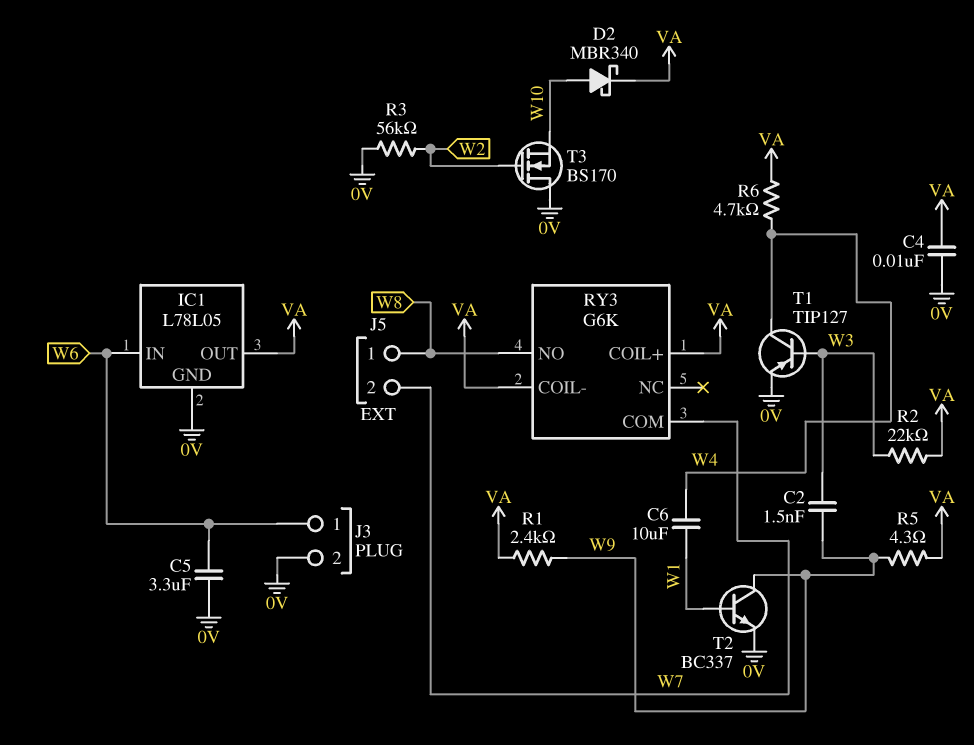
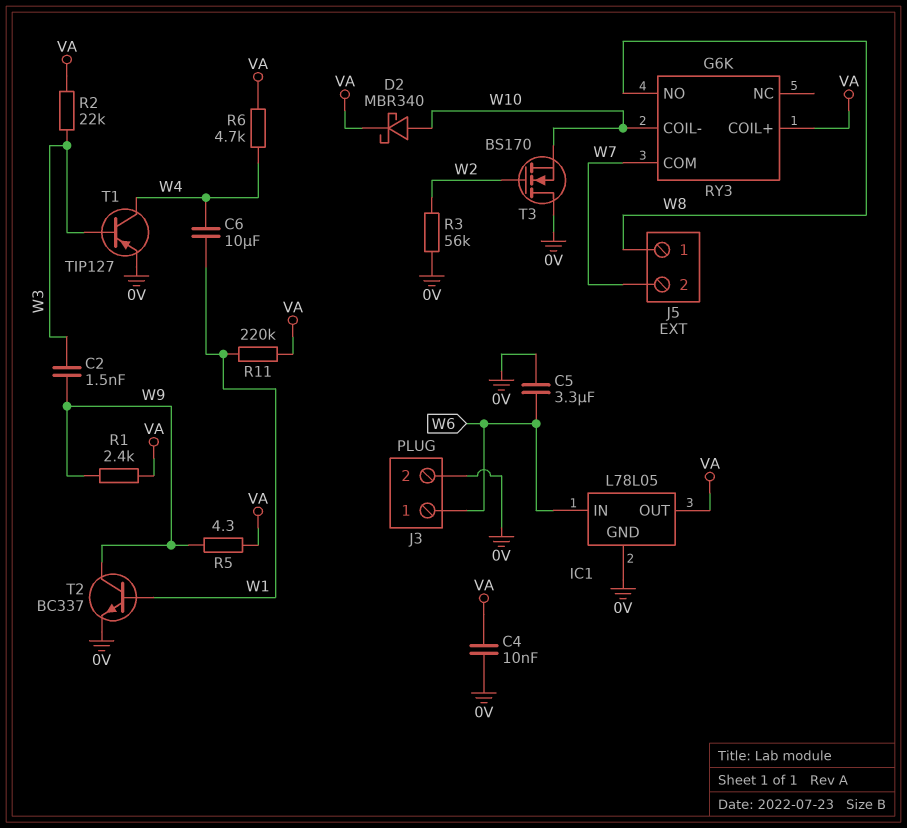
R11: none -> 220k (VA, W1)
RY3 pin COIL-: VA -> W10

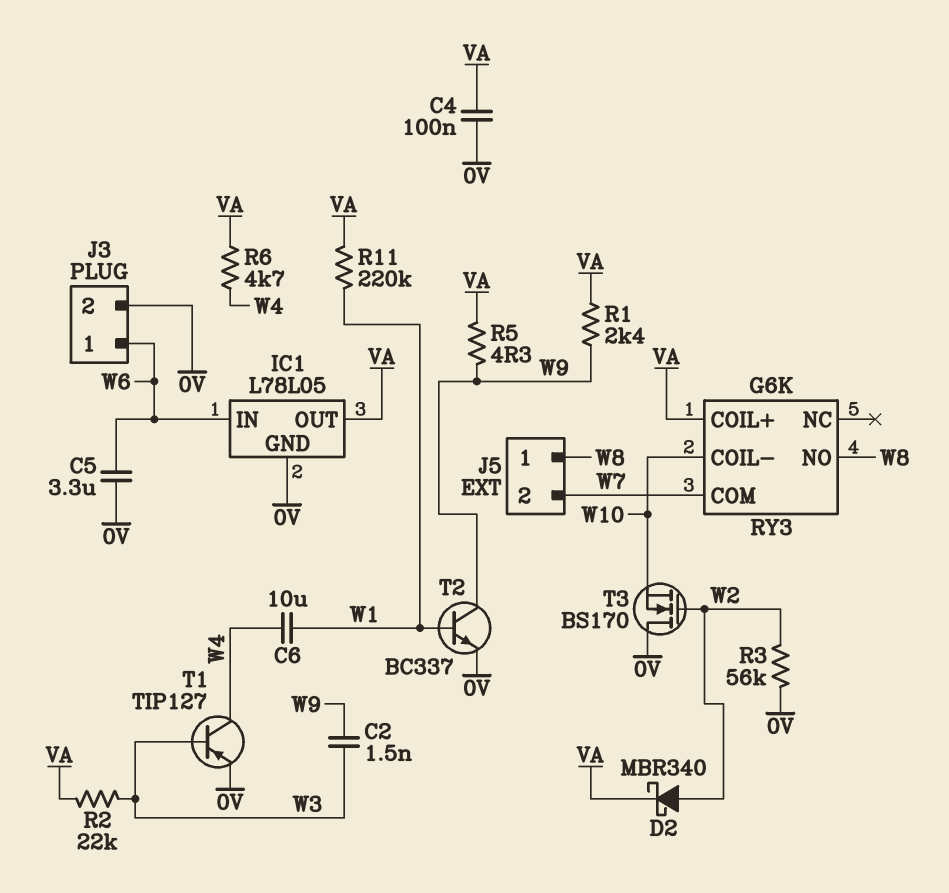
C4: 10nF (0V, VA) -> 100nF (0V, VA)
D2: schottky MBR340 (A W10, K VA) -> schottky MBR340 (A W2, K VA)

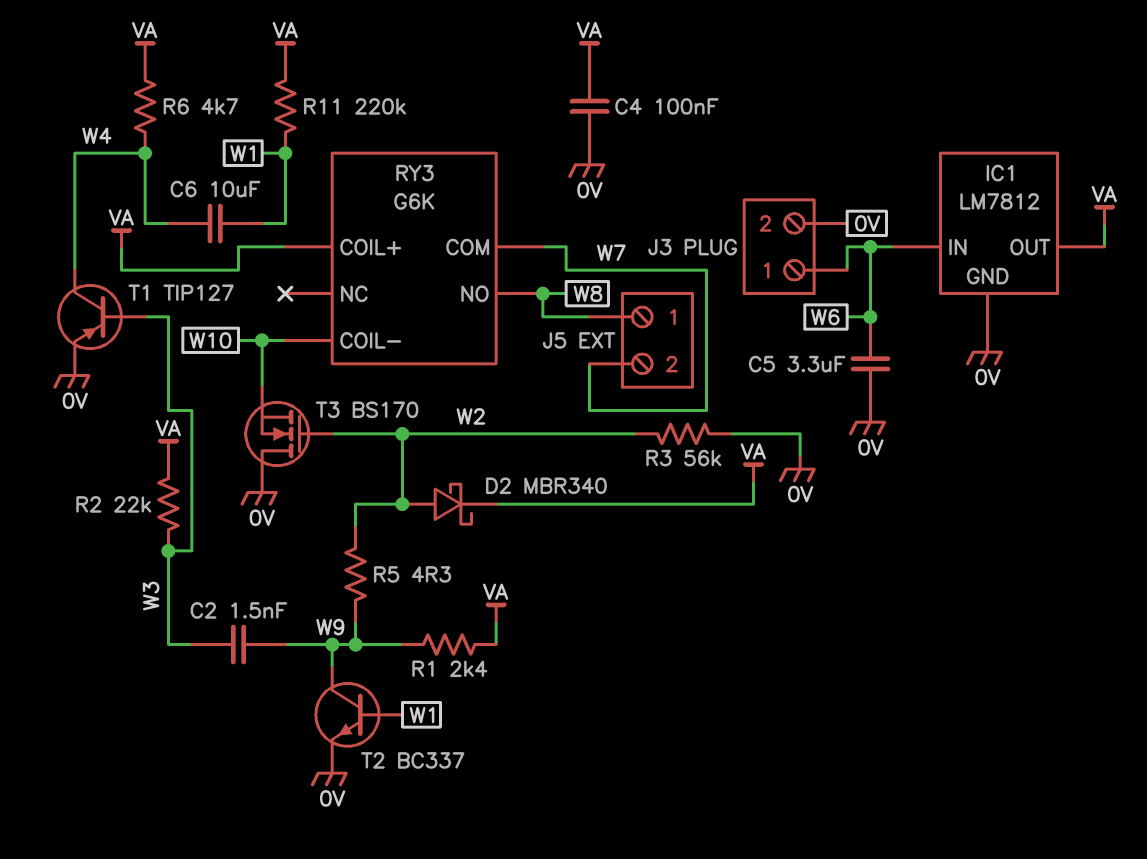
IC1: L78L05 -> LM7812
R5: 4.3 (VA, W9) -> 4.3 (W2, W9)

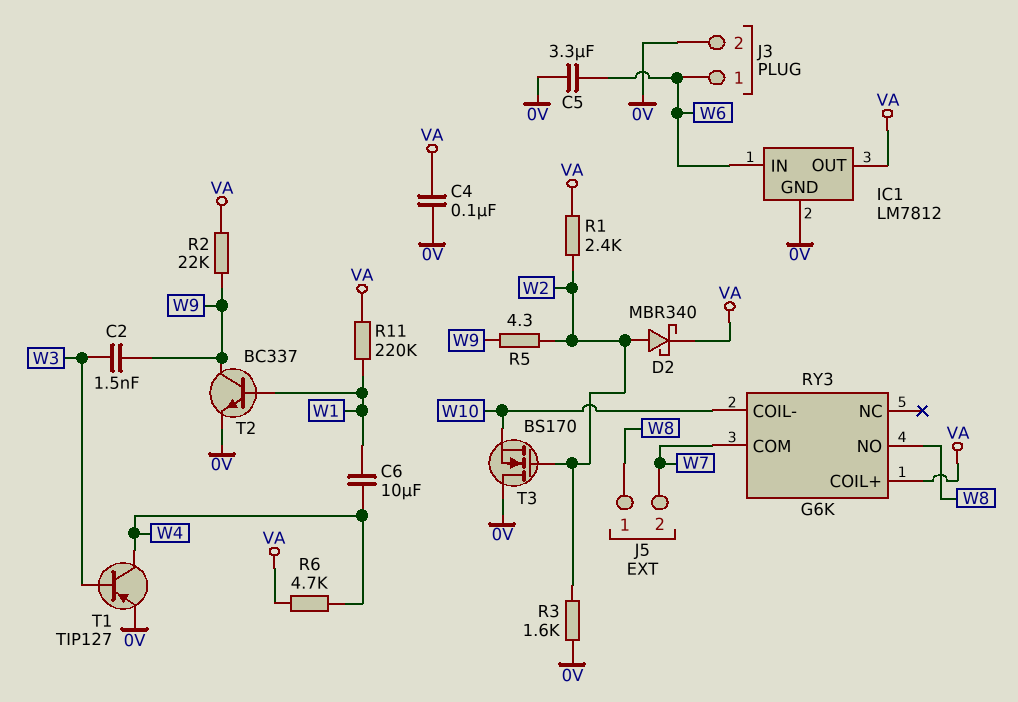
R1: 2.4k (VA, W9) -> 2.4k (VA, W2)
R2: 22k (VA, W3) -> 22k (VA, W9)
R3: 56k (0V, W2) -> 1.6k (0V, W2)

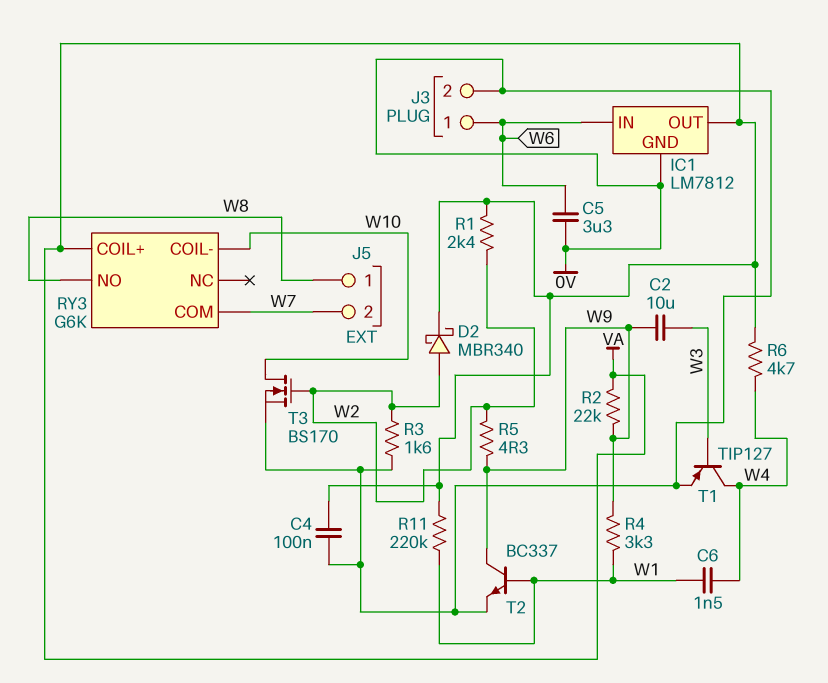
C2: 1.5nF (W3, W9) -> 10uF (W3, W9)
C6: 10uF (W1, W4) -> 1.5nF (W1, W4)
R4: none -> 3.3k (W1, W9)
T3: NMOS BS170 (G W2, D 0V, S W10) -> NMOS BS170 (G W2, D W10, S 0V)

